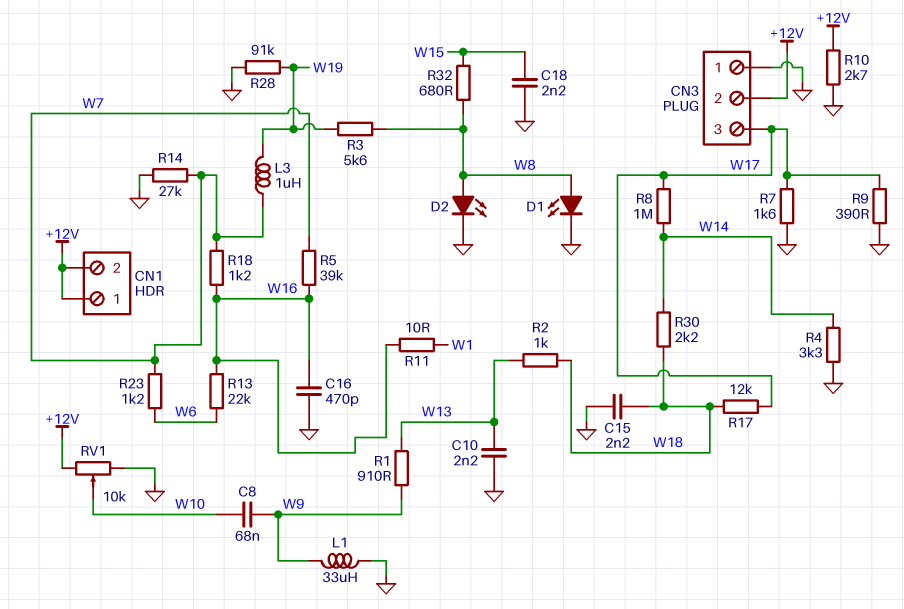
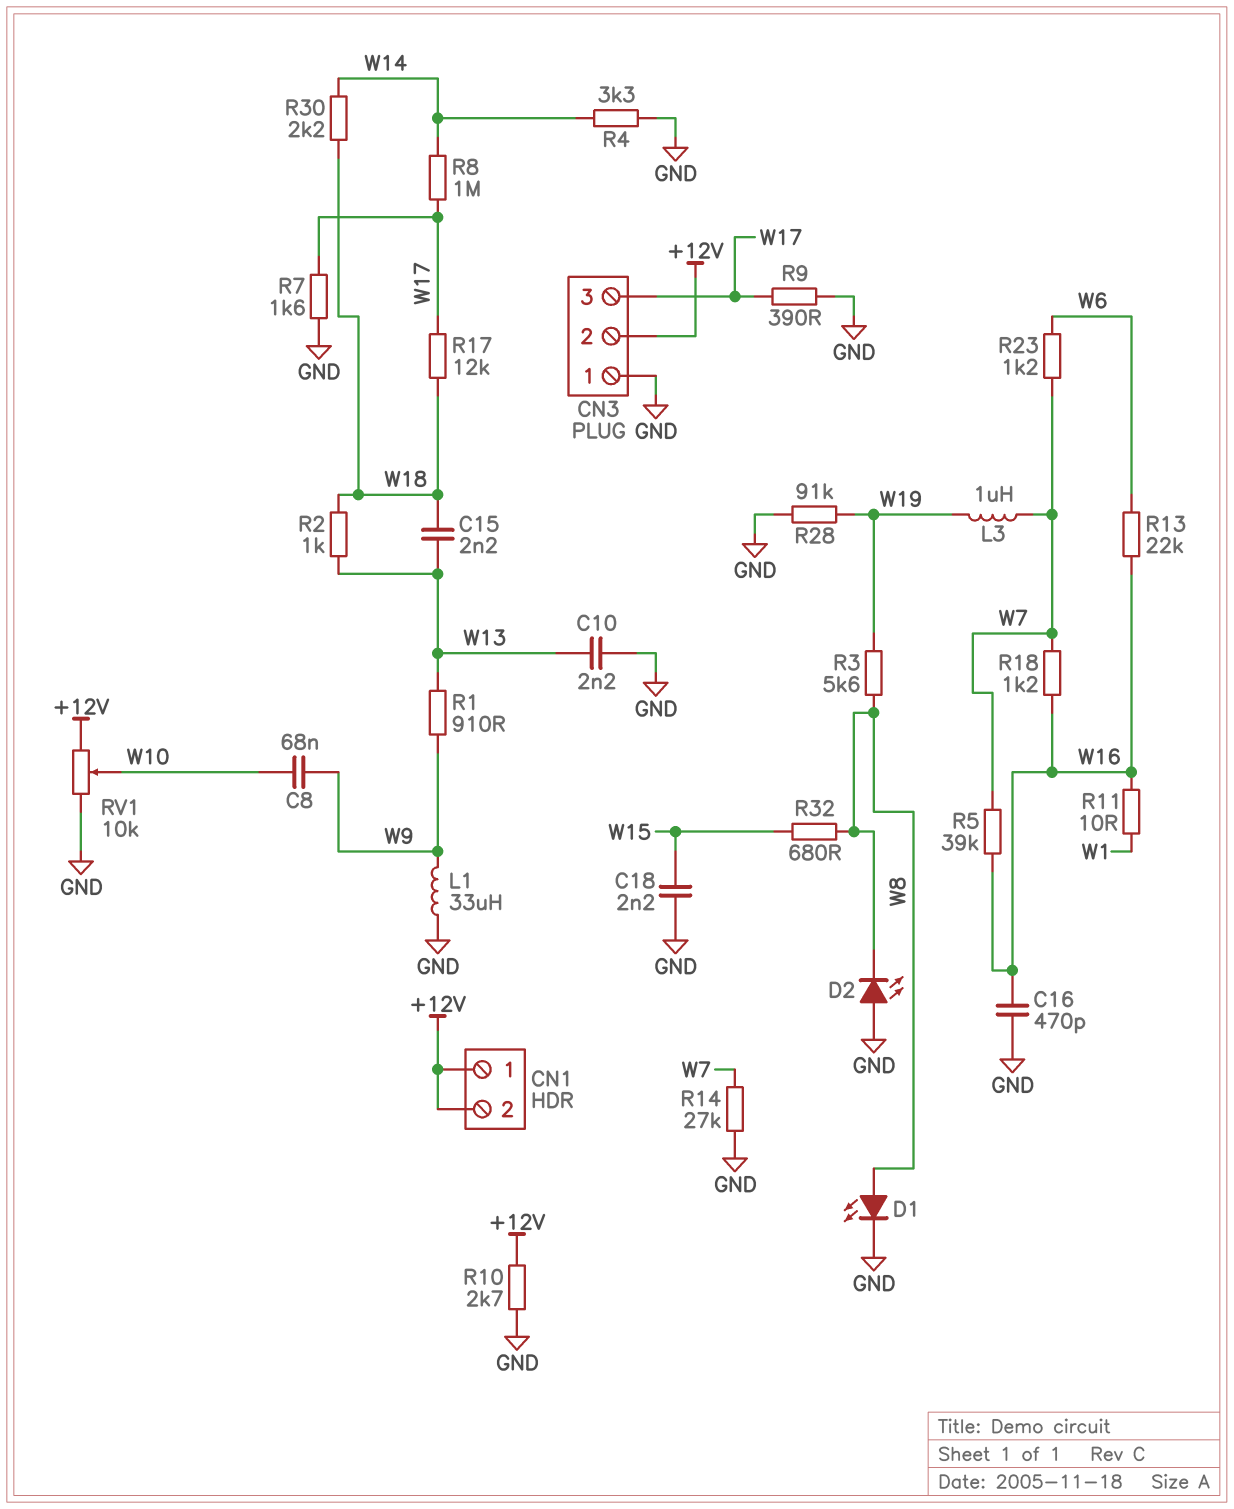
C15: 2.2nF (GND, W18) -> 2.2nF (W13, W18)
D2: LED (A W8, K GND) -> LED (A GND, K W8)

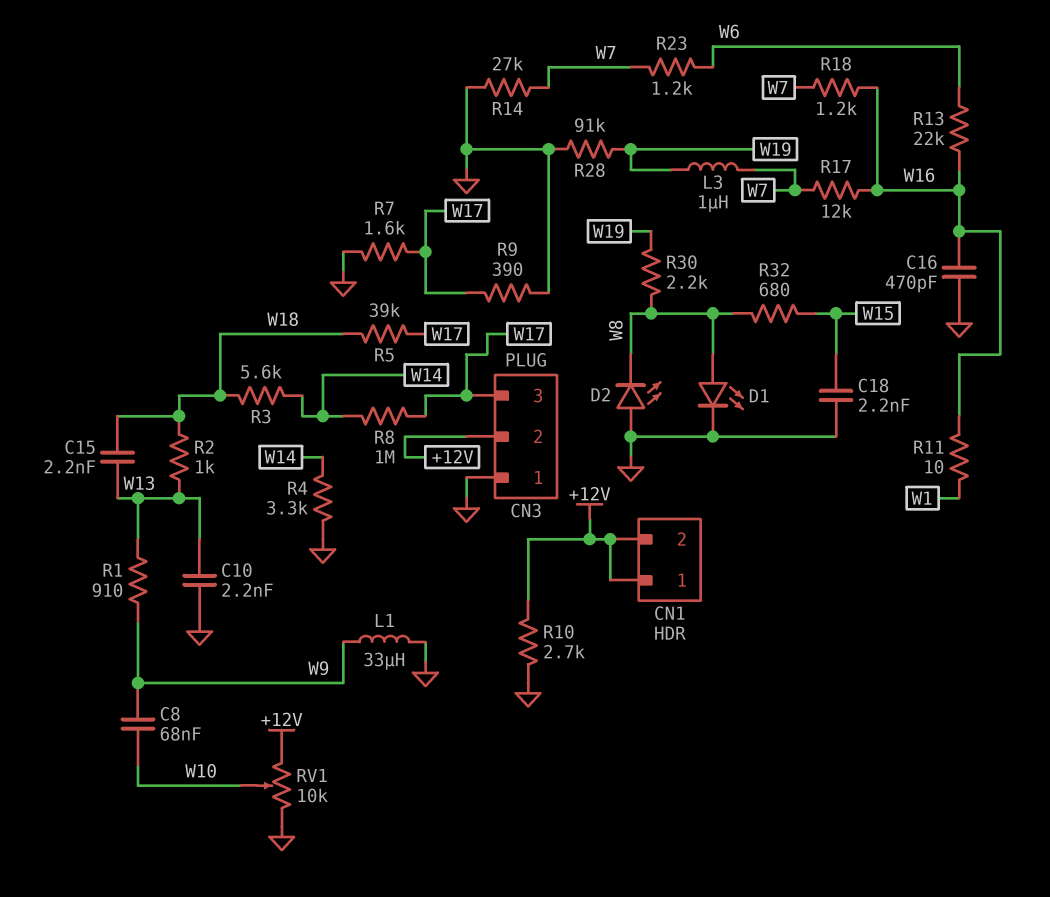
R3: 5.6k (W8, W19) -> 5.6k (W14, W18)
R5: 39k (W7, W16) -> 39k (W17, W18)
R17: 12k (W17, W18) -> 12k (W7, W16)
R30: 2.2k (W14, W18) -> 2.2k (W8, W19)

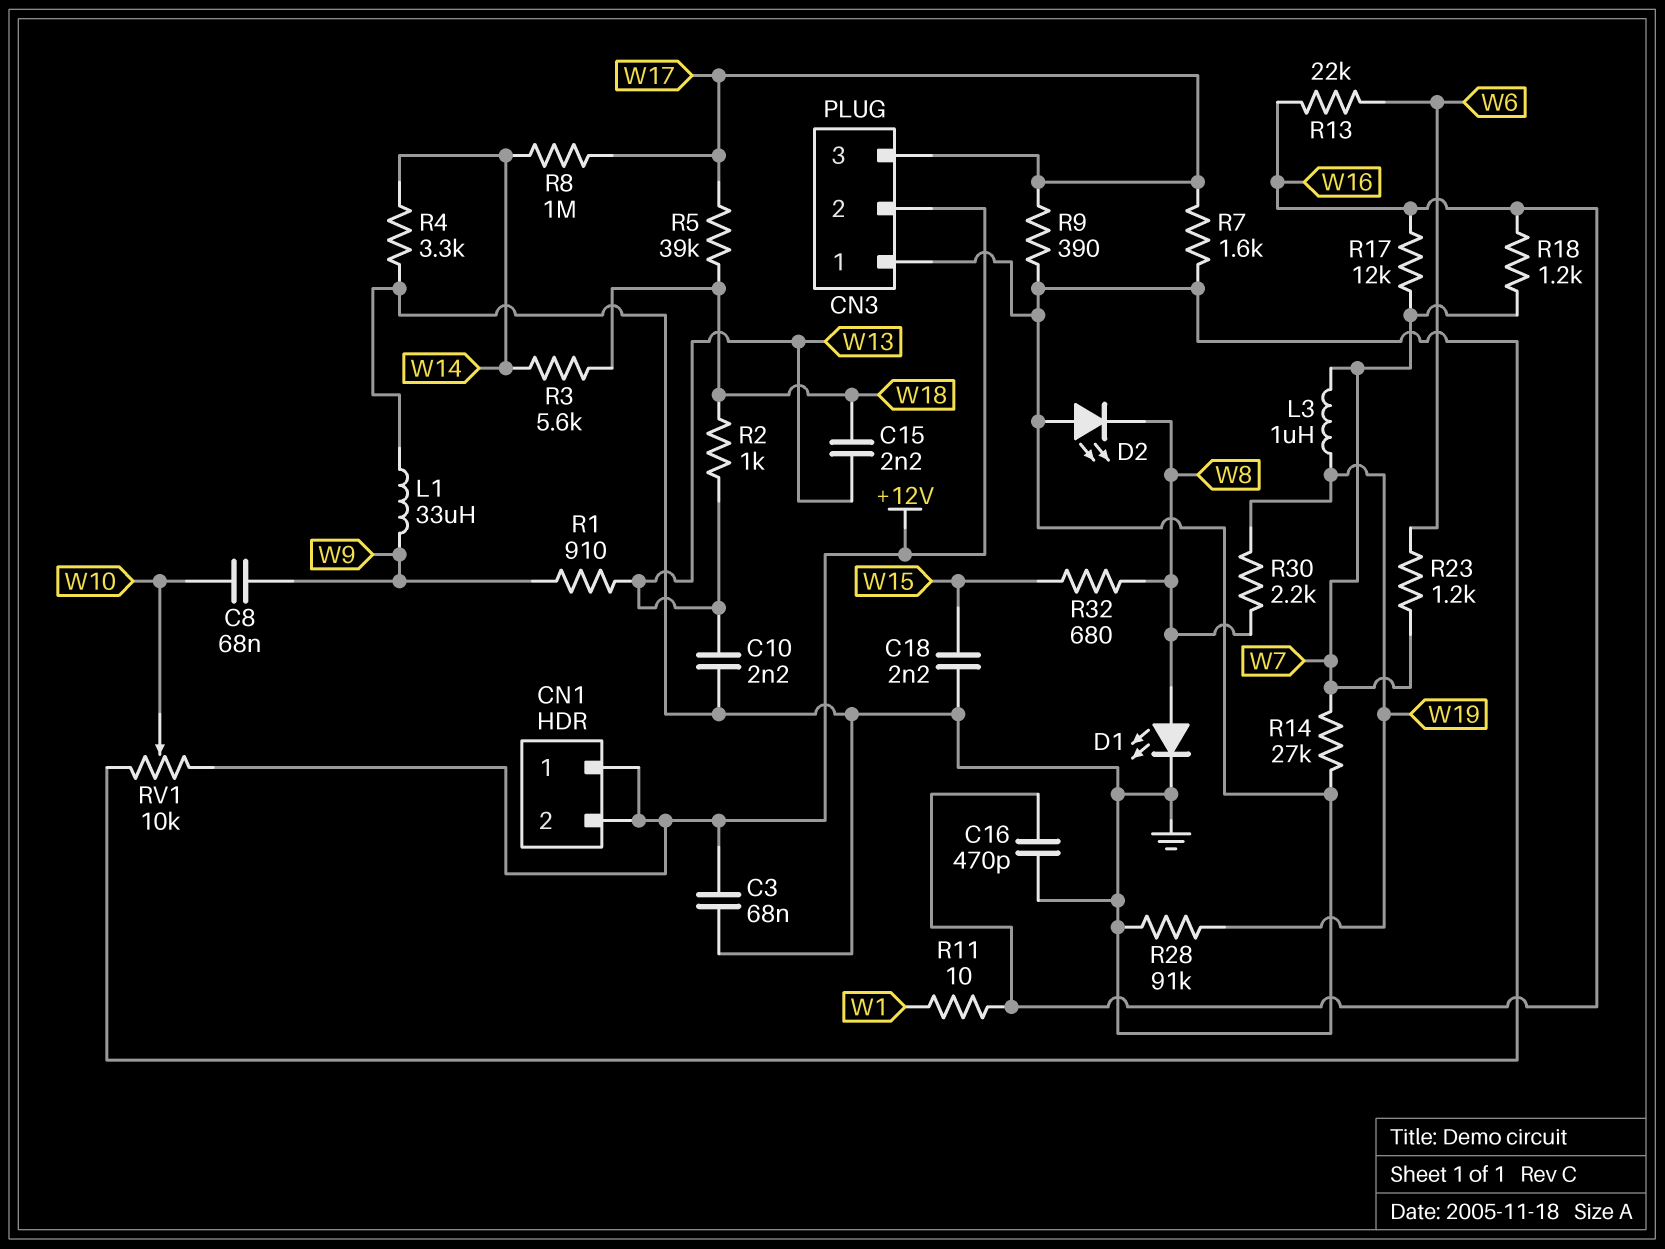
C3: none -> 68nF (+12V, GND)
R10: 2.7k (+12V, GND) -> none

